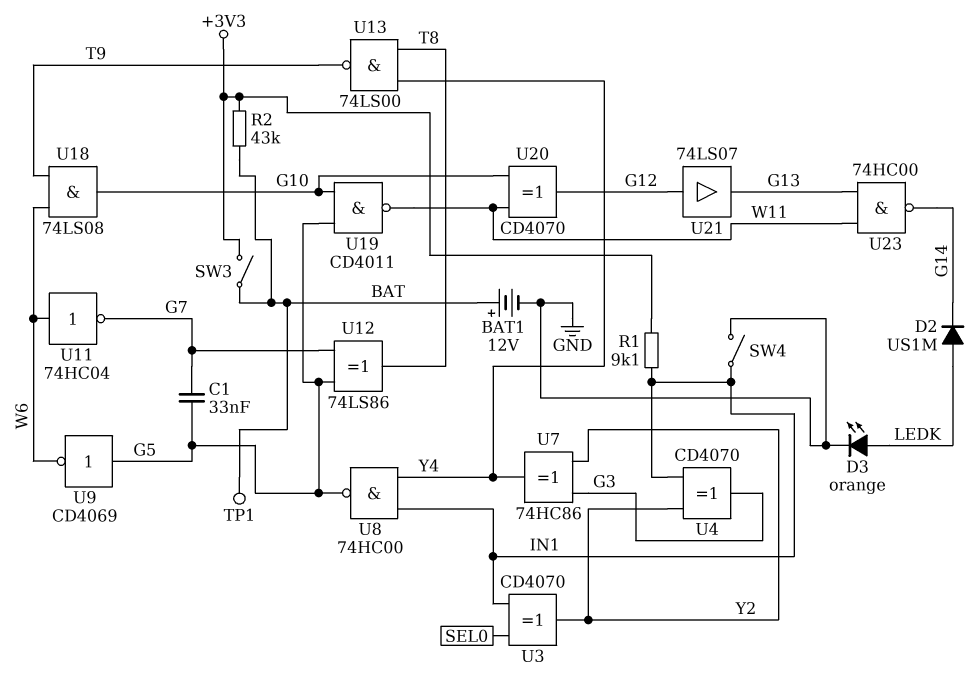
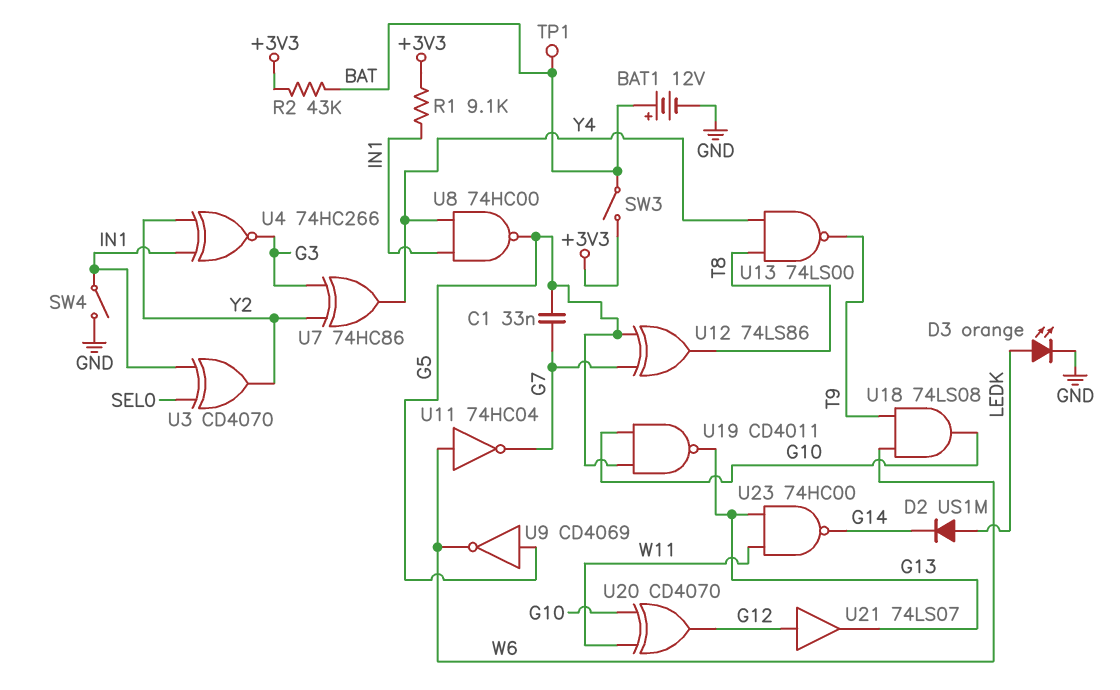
U4: XOR CD4070 (in IN1, in Y2, out G3) -> XNOR 74HC266 (in IN1, in Y2, out G3)
U19: NAND CD4011 (in G5, in G10, out W11) -> NAND CD4011 (in G5, in G10, out G13)

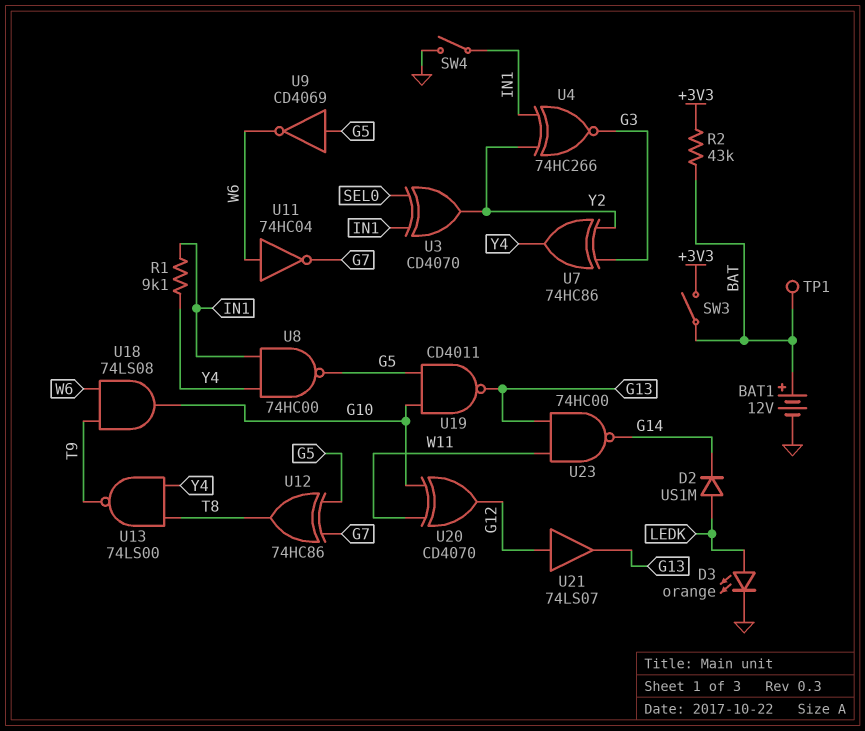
C1: 33nF (G5, G7) -> none
R1: 9.1k (+3V3, IN1) -> 9.1k (IN1, Y4)
U12: XOR 74LS86 (in G5, in G7, out T8) -> XOR 74HC86 (in G5, in G7, out T8)

